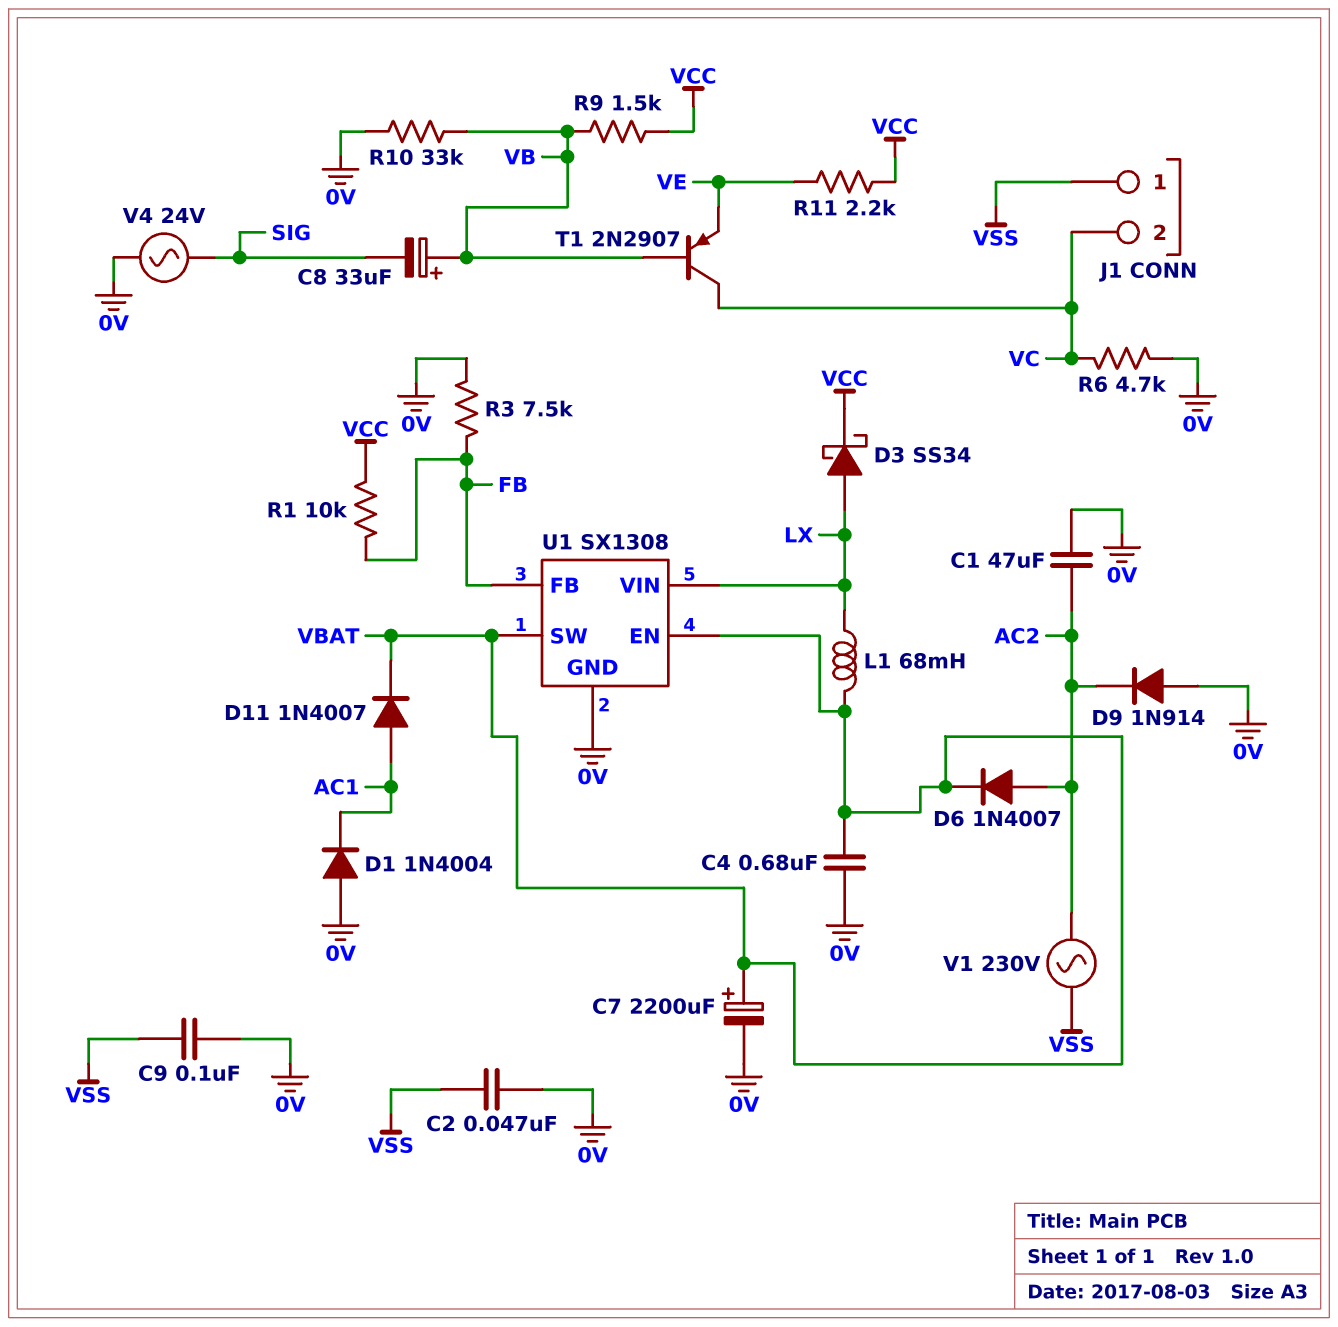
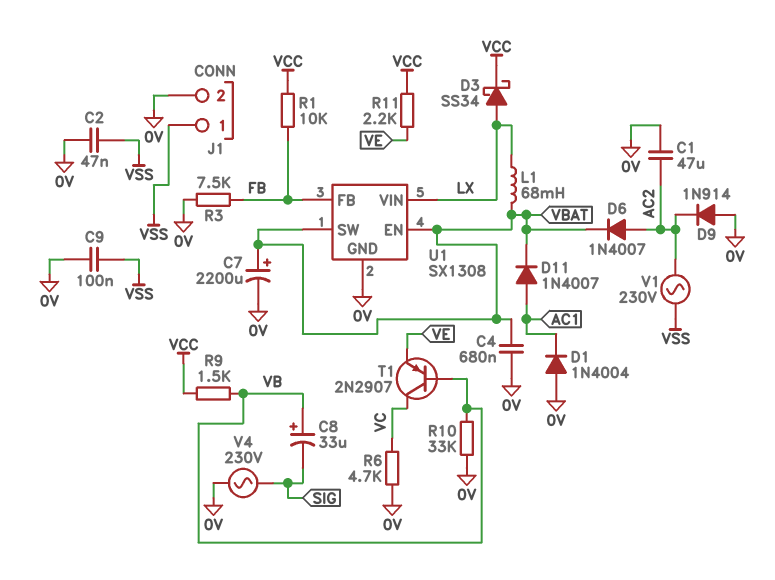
J1 pin 2: VC -> 0V
V4: AC 24V (0V, SIG) -> AC 230V (0V, SIG)

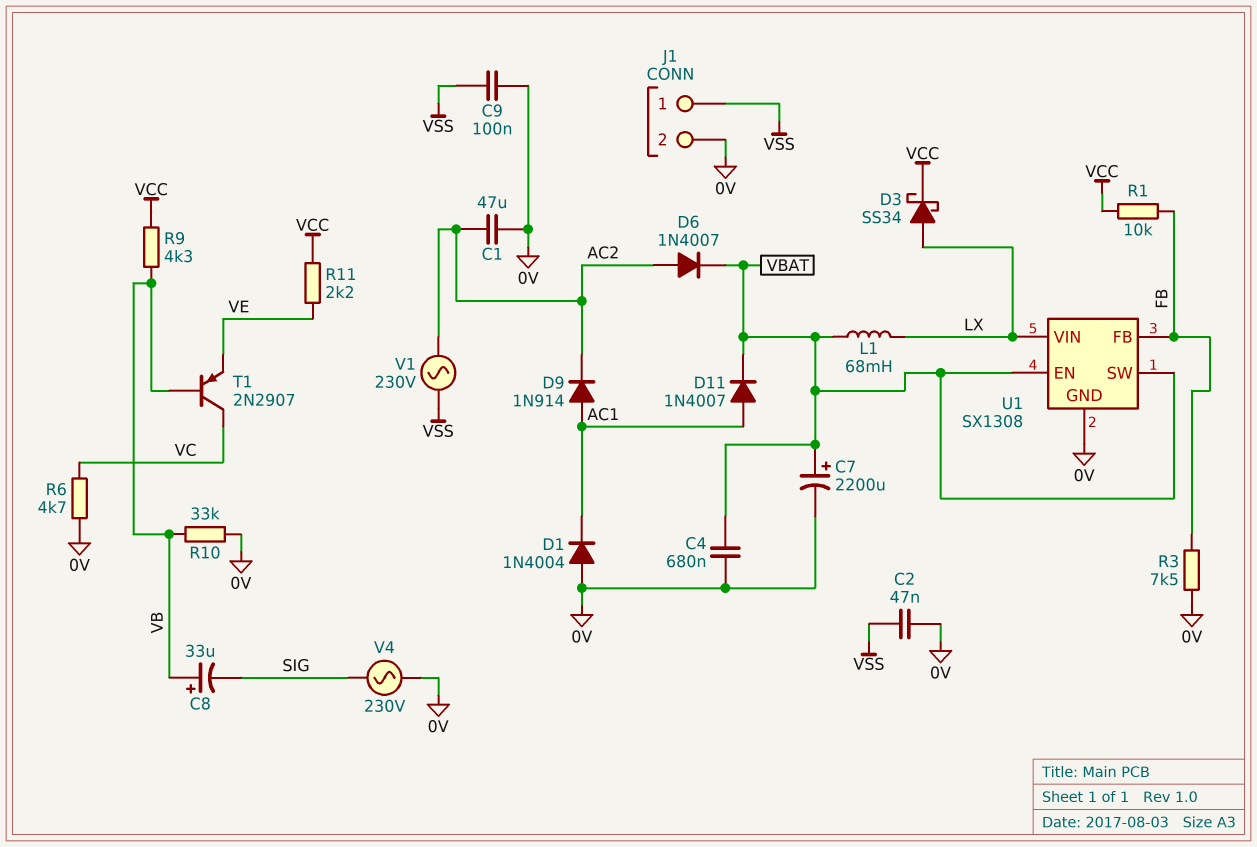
D9: diode 1N914 (A 0V, K AC2) -> diode 1N914 (A AC1, K AC2)
R9: 1.5k (VB, VCC) -> 4.3k (VB, VCC)

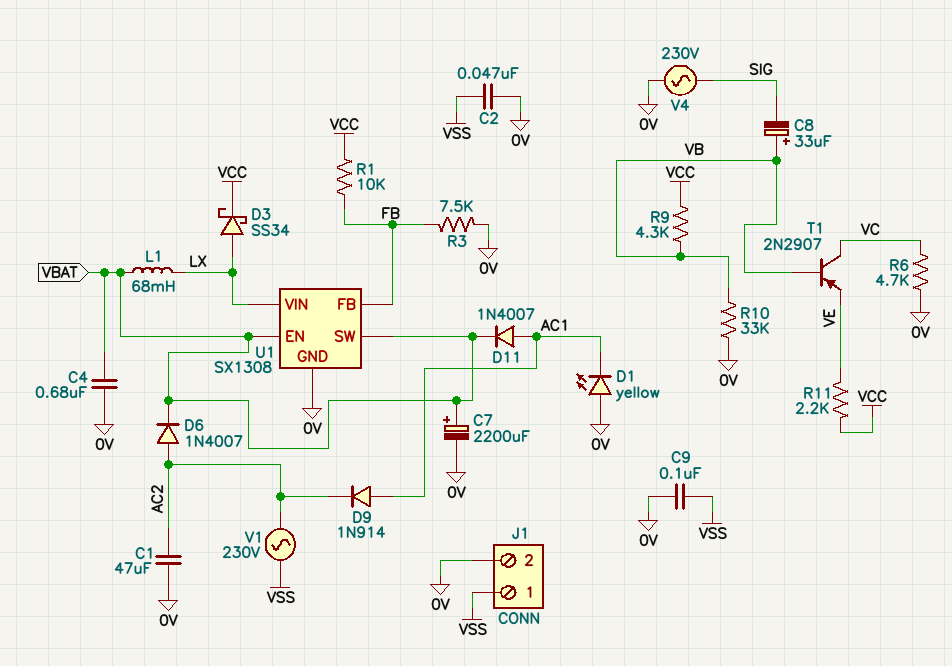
D1: diode 1N4004 (A 0V, K AC1) -> LED yellow (A 0V, K AC1)

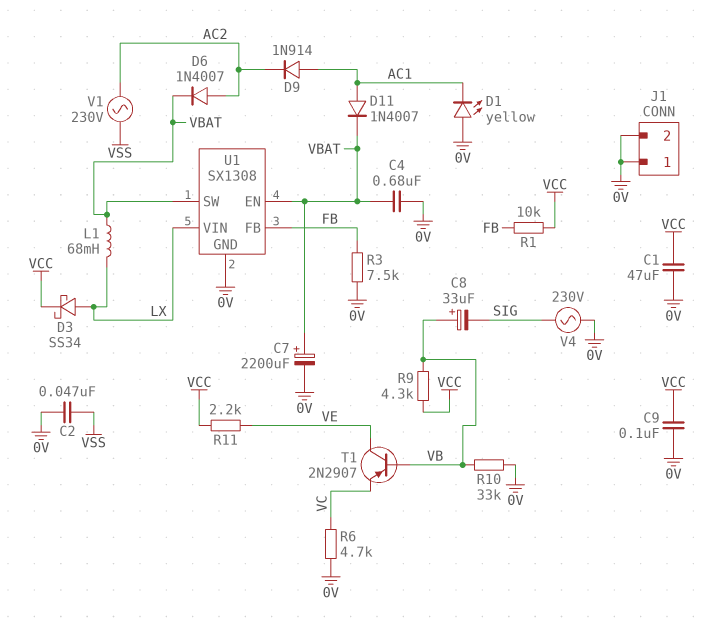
C1: 47uF (0V, AC2) -> 47uF (0V, VCC)
C9: 100nF (0V, VSS) -> 100nF (0V, VCC)
J1 pin 1: VSS -> 0V
T1: PNP 2N2907 (B VB, C VC, E VE) -> PNP 2N2907 (B VB, C VE, E VC)

